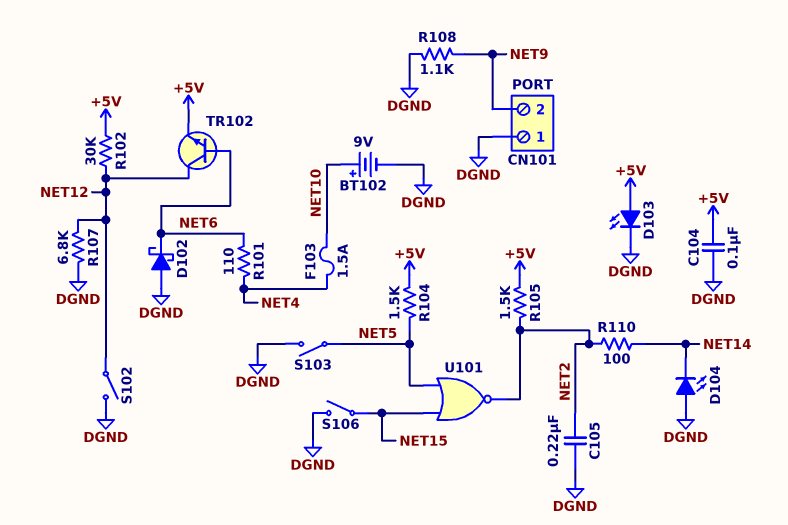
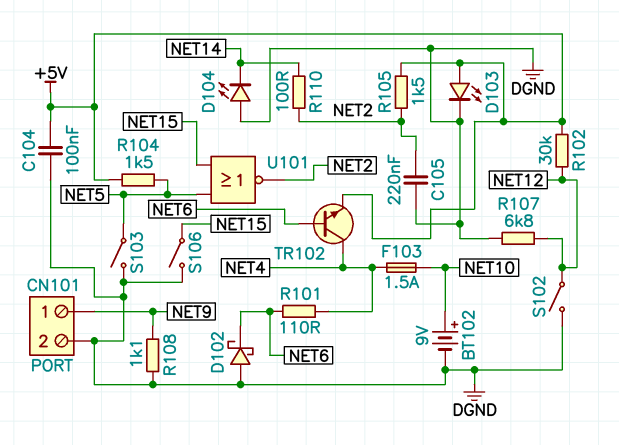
CN101 pin 1: DGND -> NET9
CN101 pin 2: NET9 -> DGND
TR102: NPN (B NET6, C NET12, E +5V) -> NPN (B NET6, C NET4, E +5V)

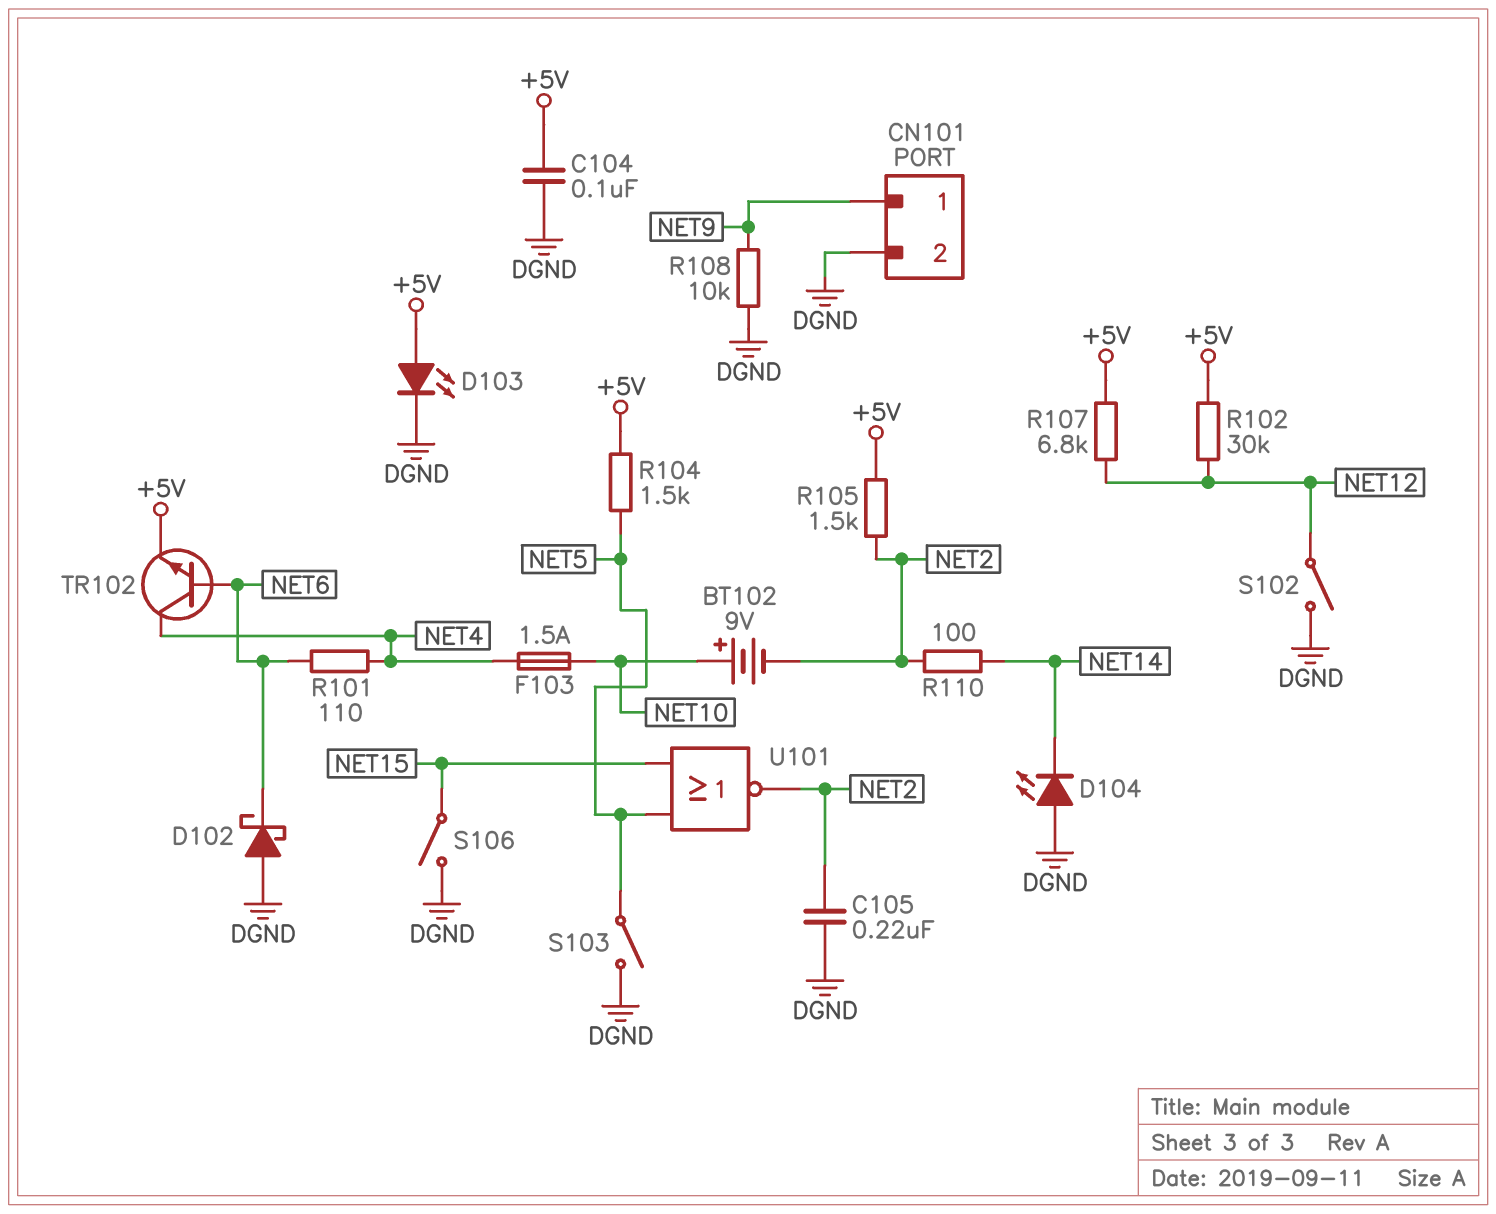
BT102: 9V (plus NET10, minus DGND) -> 9V (plus NET10, minus NET2)
R107: 6.8k (DGND, NET12) -> 6.8k (+5V, NET12)
R108: 1.1k (DGND, NET9) -> 10k (DGND, NET9)

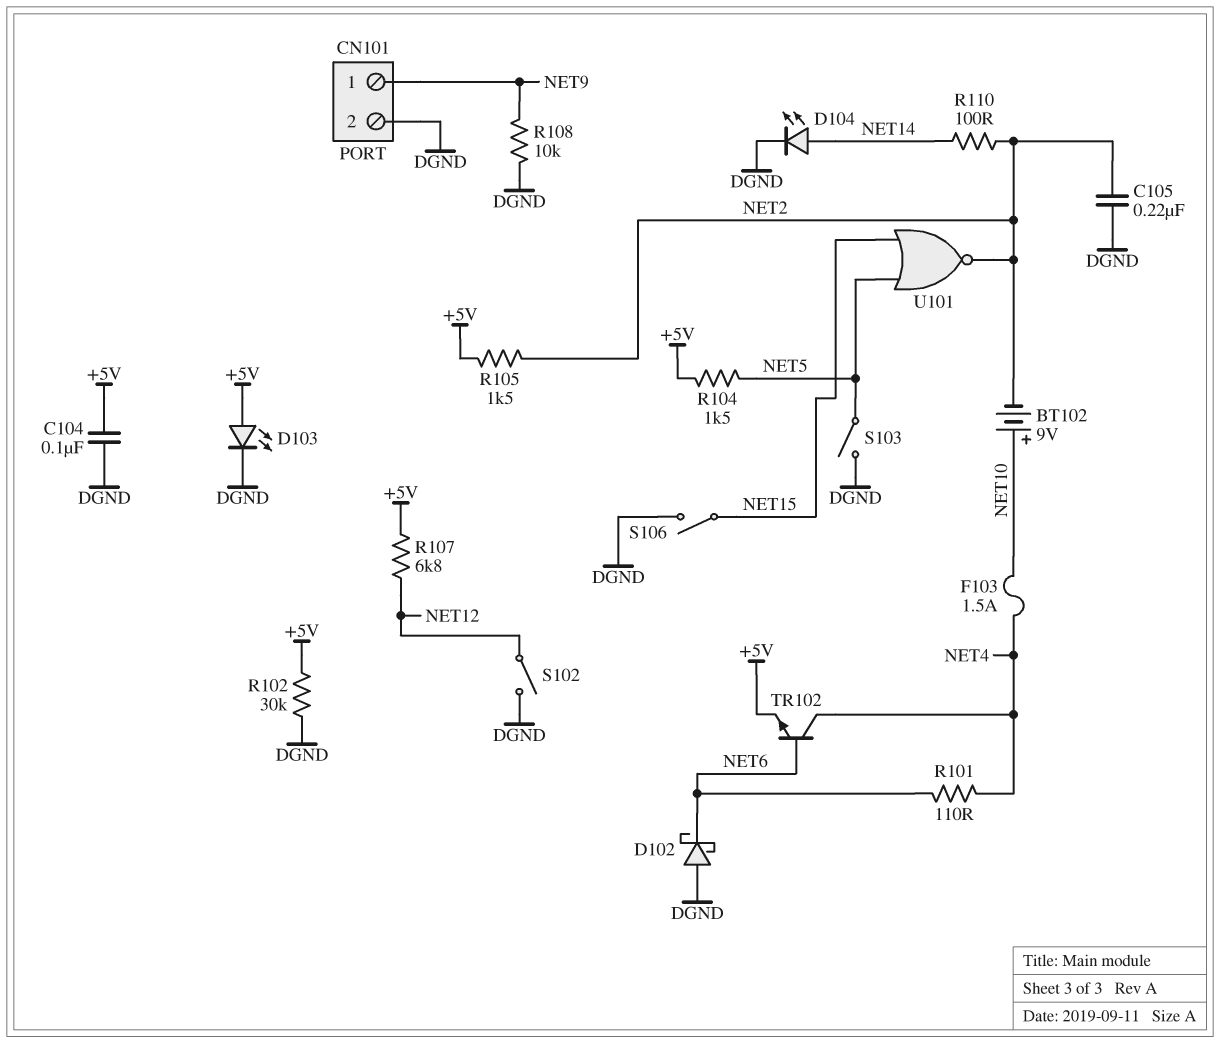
D104: LED (A DGND, K NET14) -> LED (A NET14, K DGND)
R102: 30k (+5V, NET12) -> 30k (+5V, DGND)

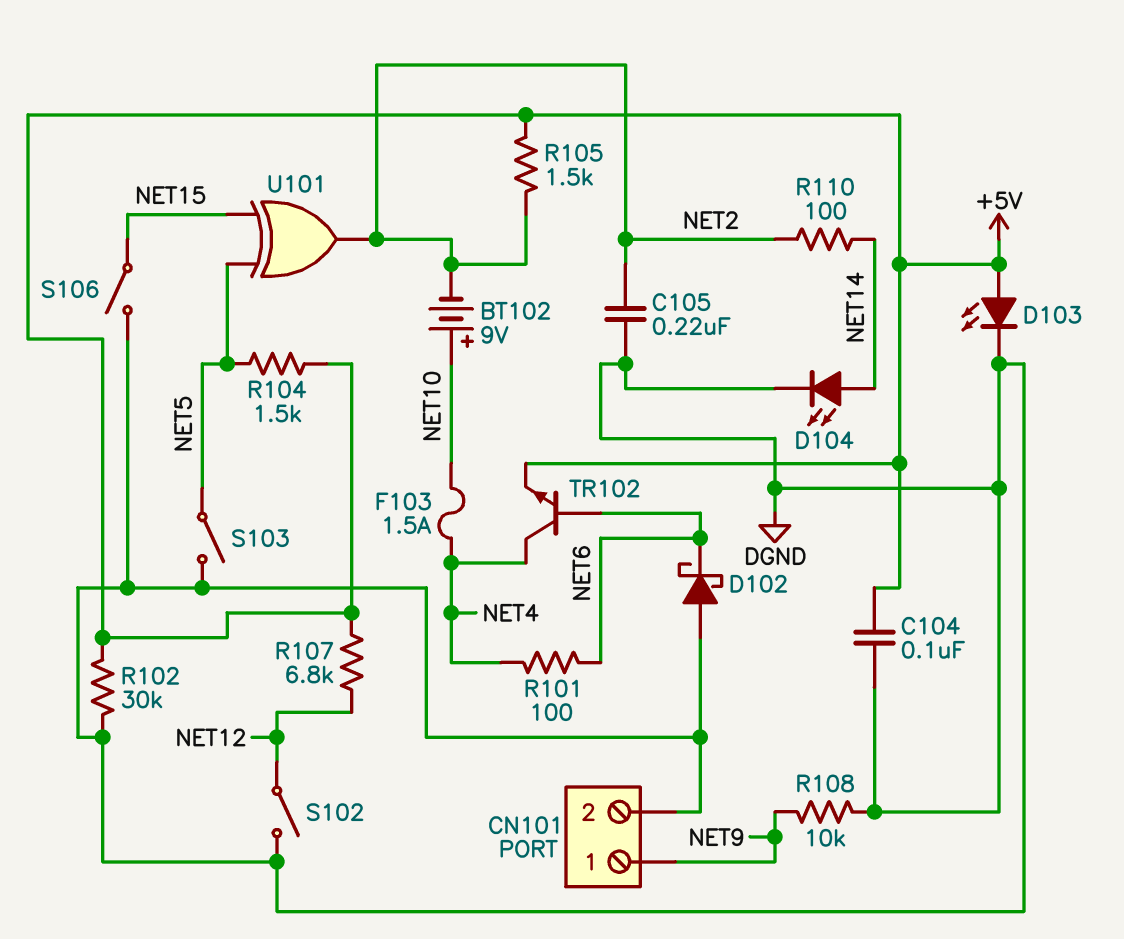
R101: 110 (NET4, NET6) -> 100 (NET4, NET6)
U101: NOR (in NET5, in NET15, out NET2) -> XOR (in NET5, in NET15, out NET2)

